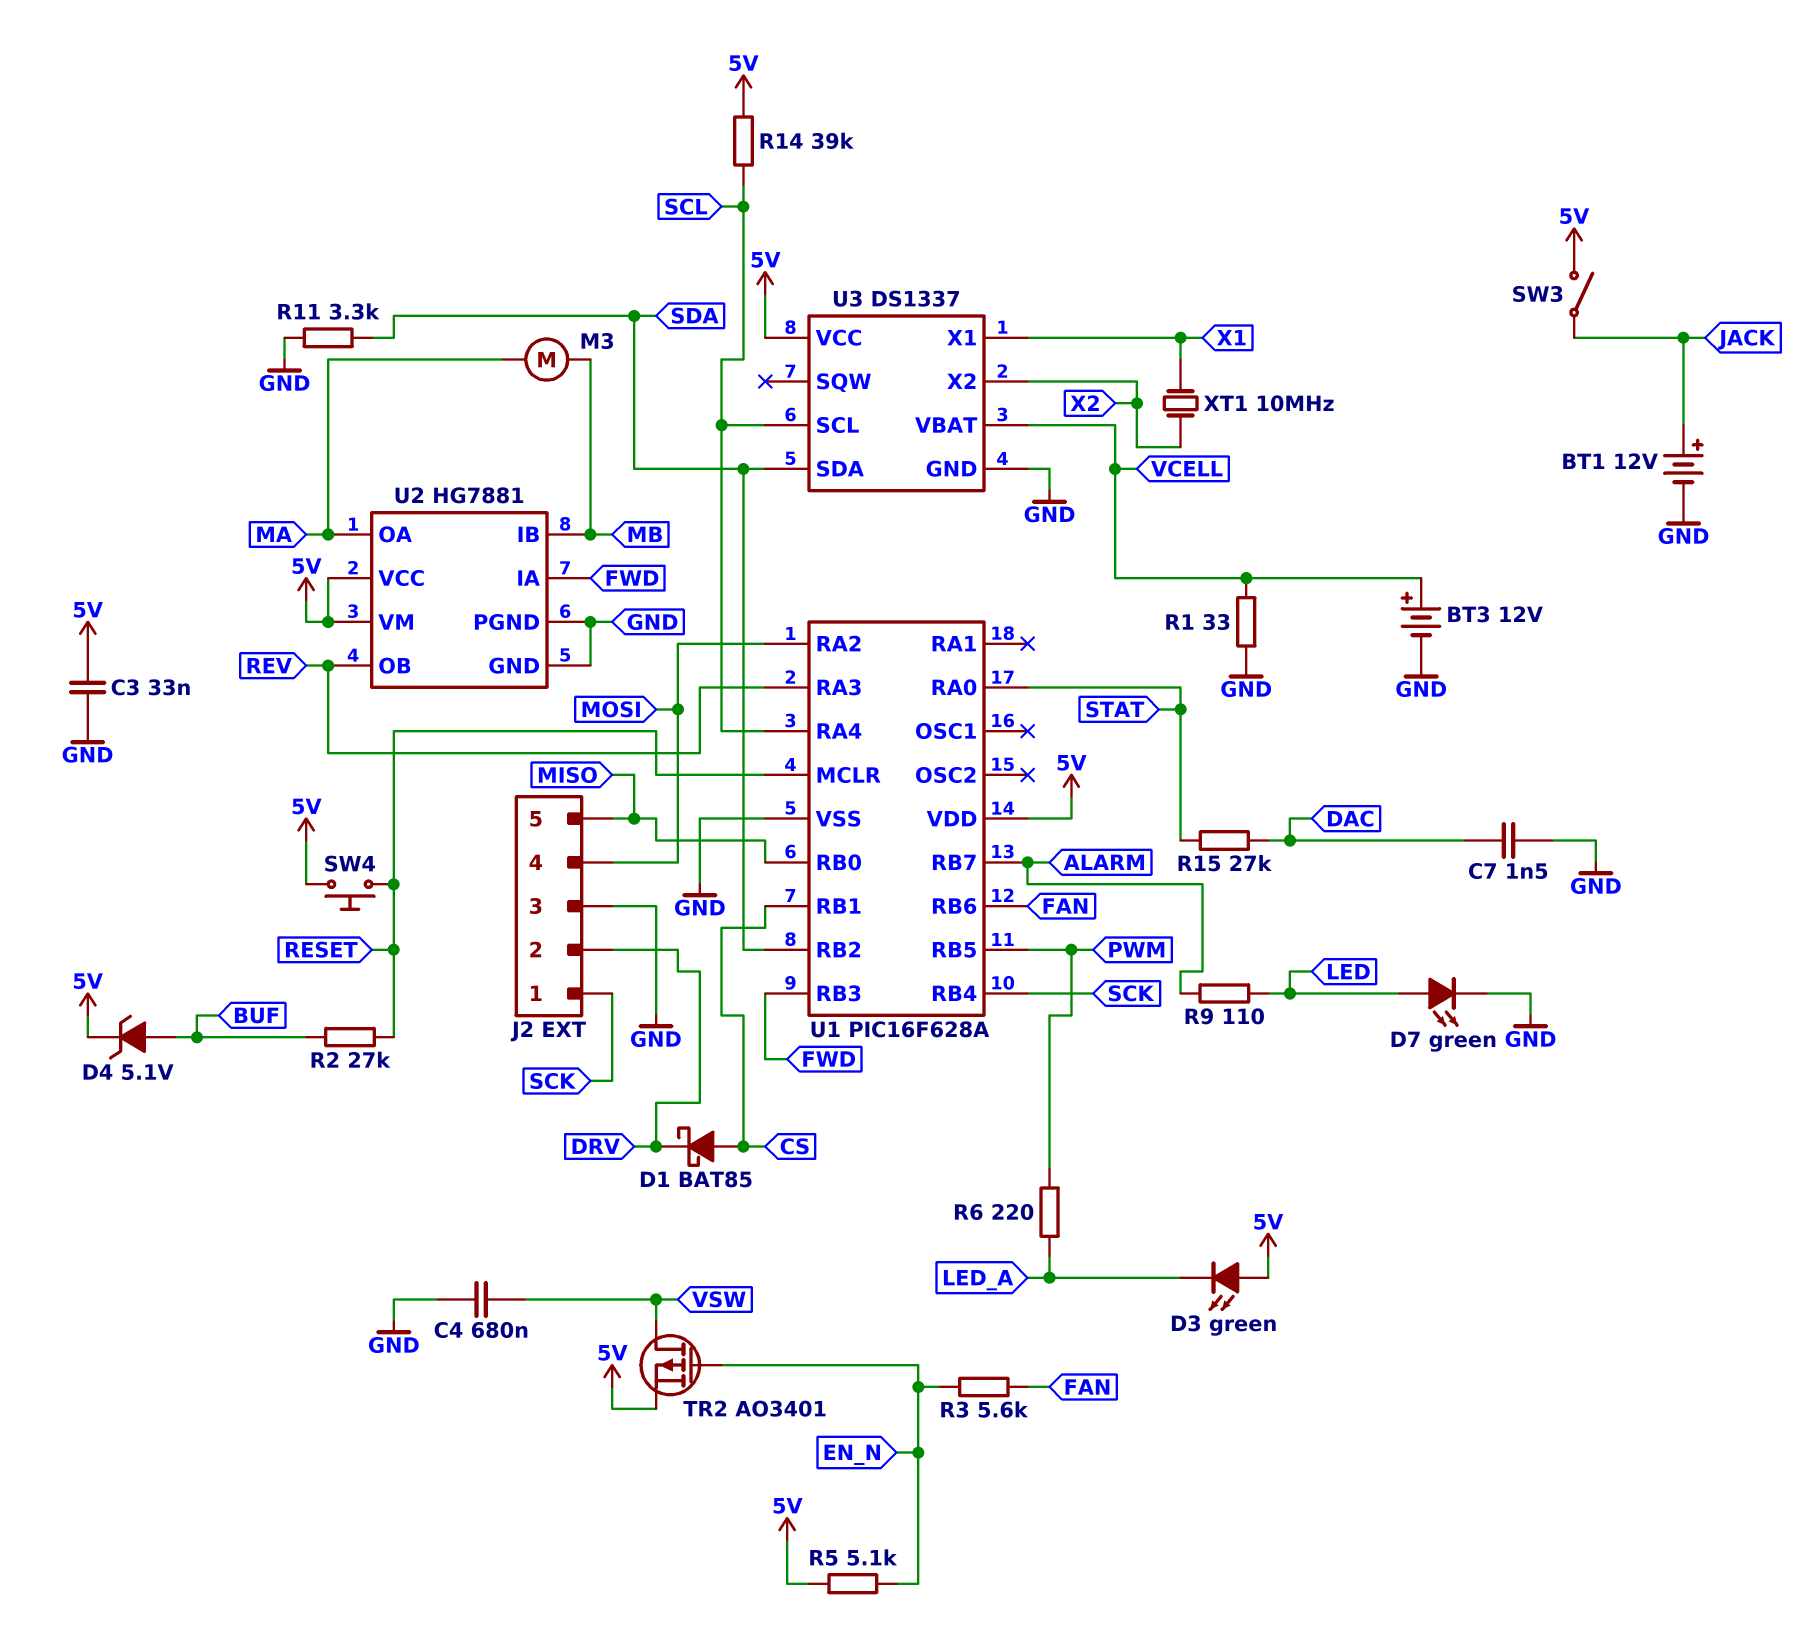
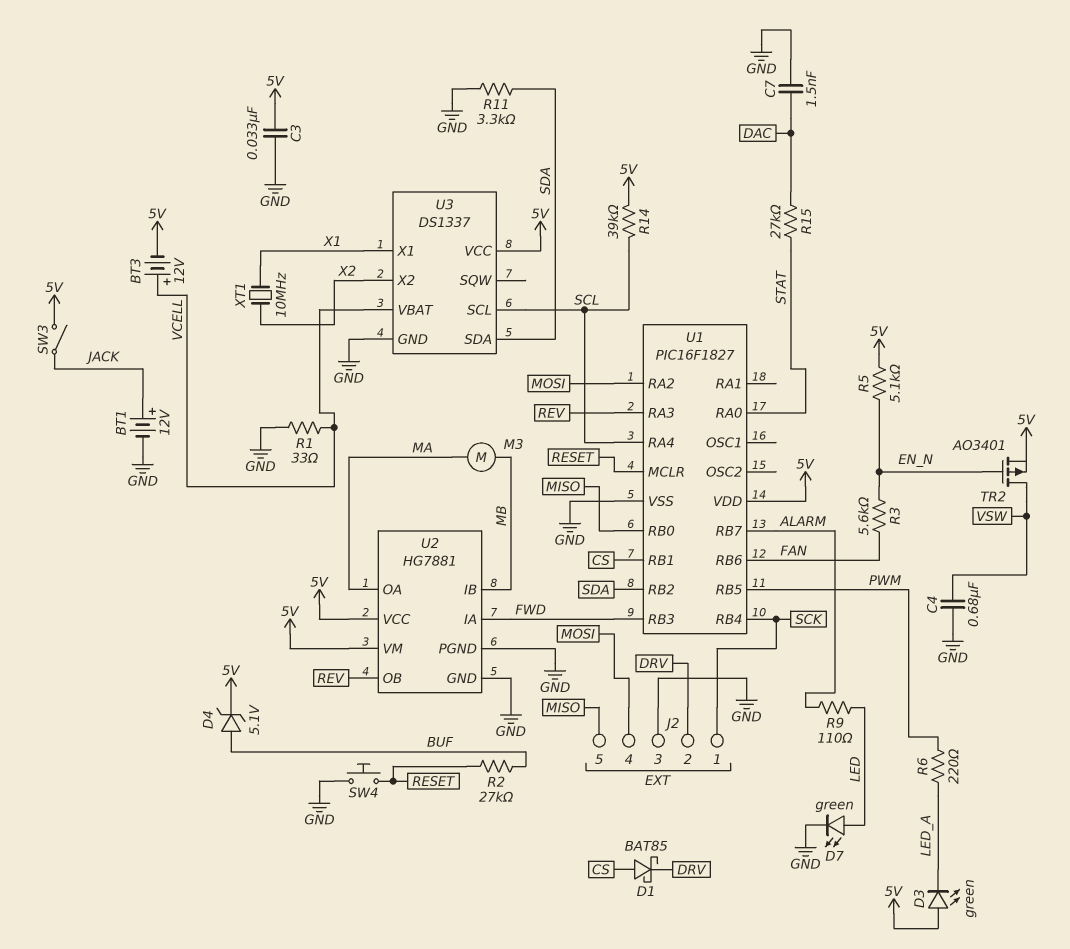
BT3: 12V (plus VCELL, minus GND) -> 12V (plus VCELL, minus 5V)
SW4: button (5V, RESET) -> button (GND, RESET)
U1: PIC16F628A -> PIC16F1827

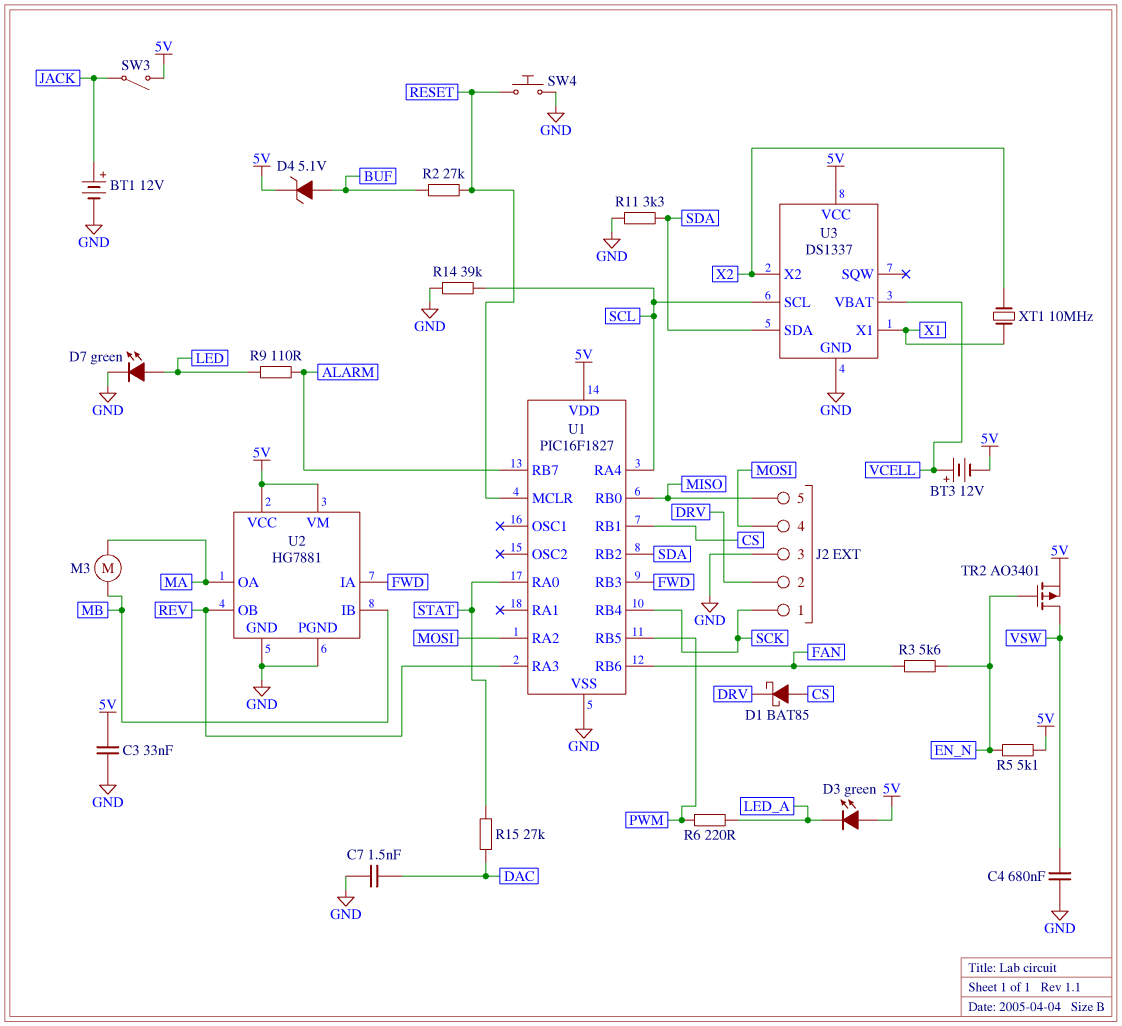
R1: 33 (GND, VCELL) -> none
R14: 39k (5V, SCL) -> 39k (GND, SCL)

